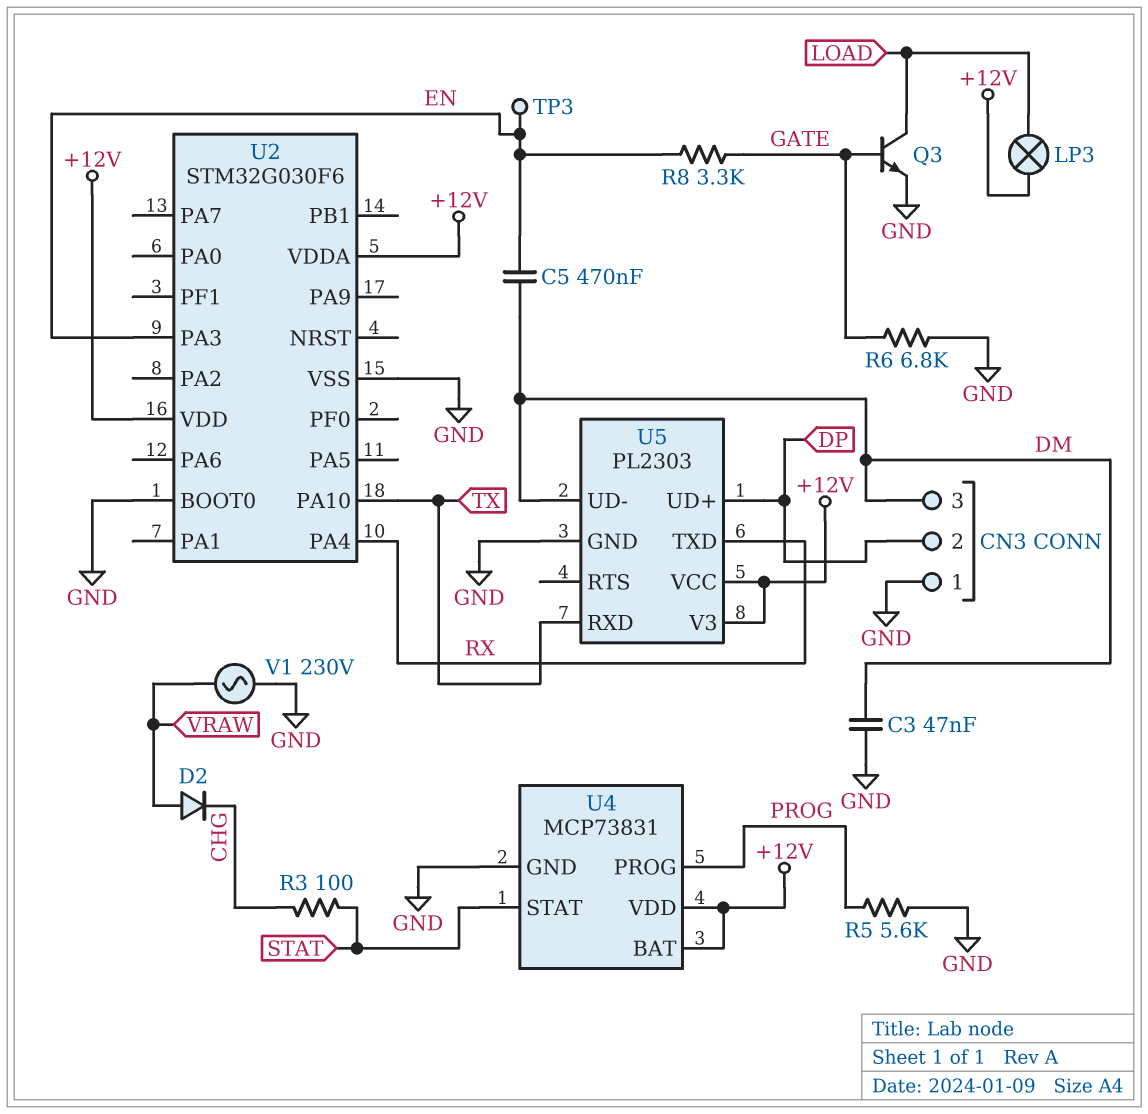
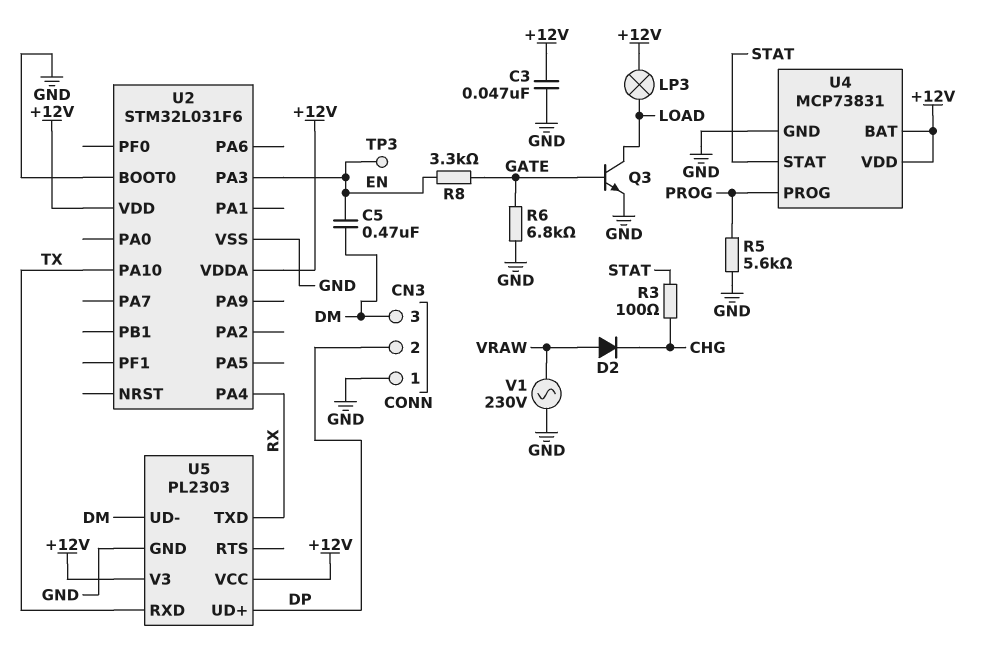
C3: 47nF (DM, GND) -> 47nF (+12V, GND)
U2: STM32G030F6 -> STM32L031F6

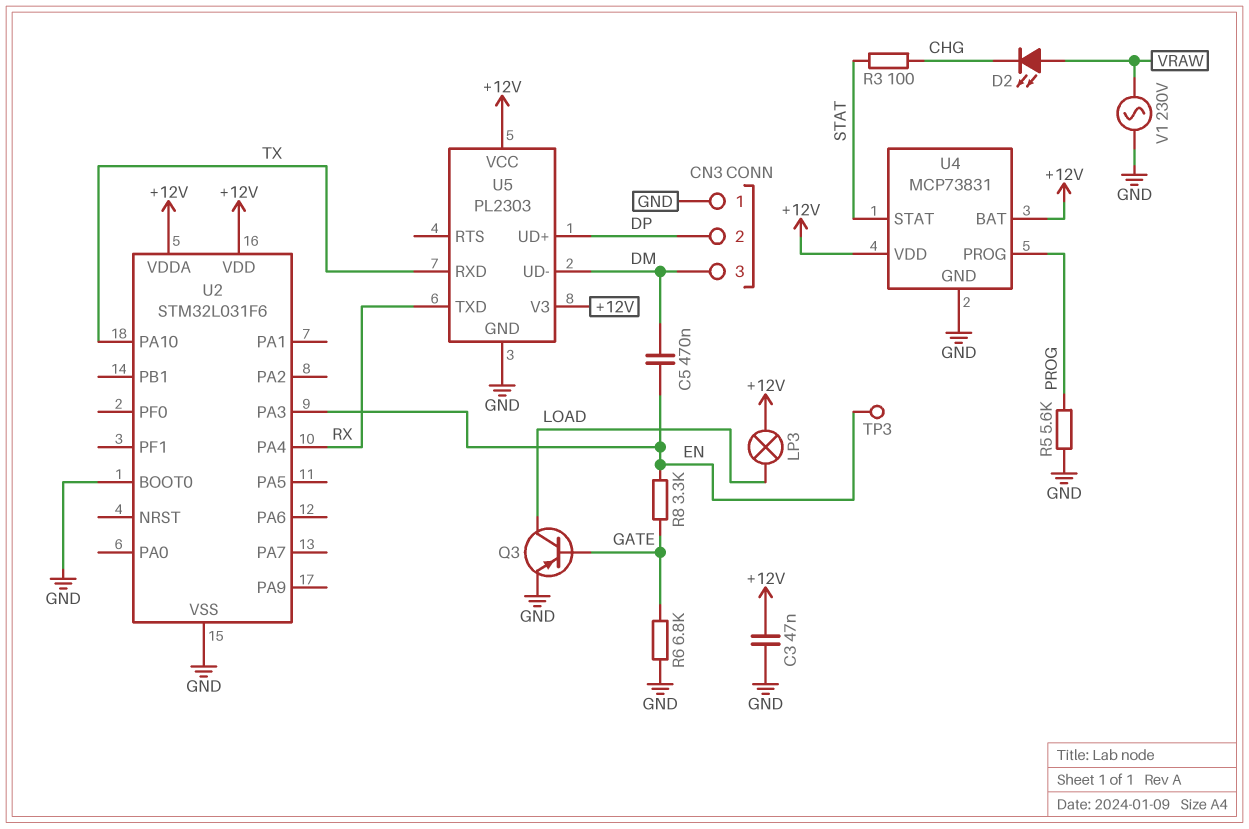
D2: diode (A VRAW, K CHG) -> LED (A VRAW, K CHG)
Q3: NPN (B GATE, C LOAD, E GND) -> PNP (B GATE, C LOAD, E GND)

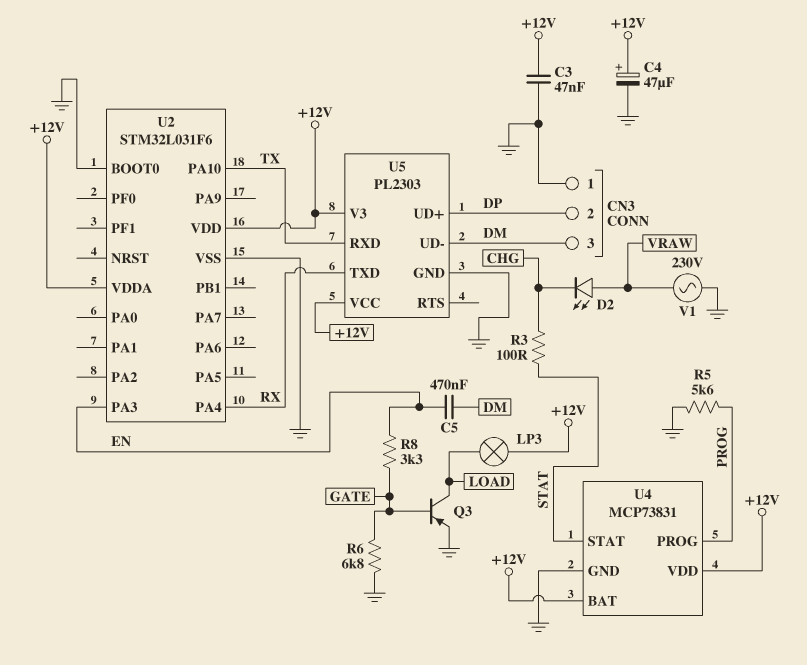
C4: none -> 47uF (plus +12V, minus GND)
TP3: test point (EN) -> none

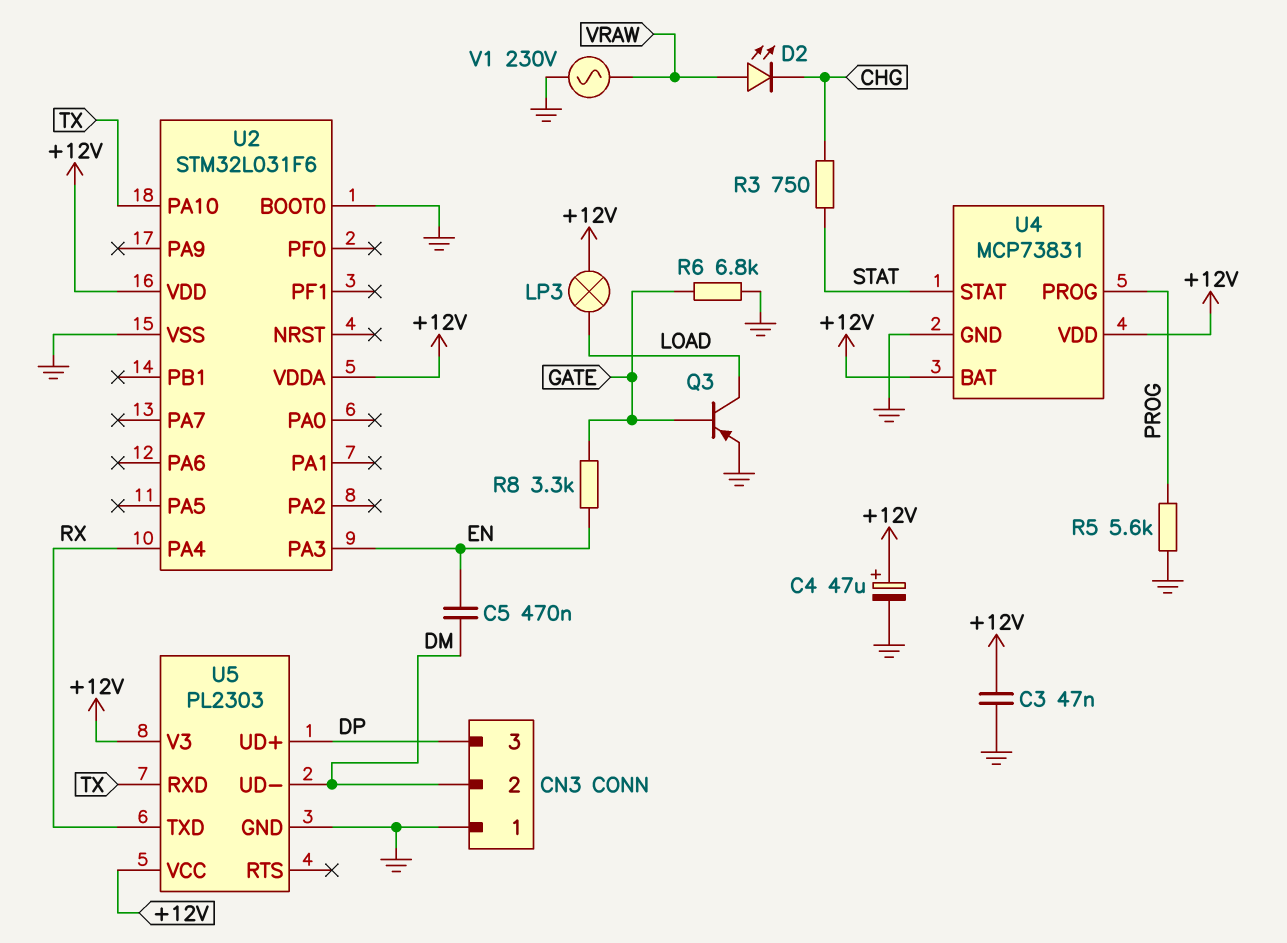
CN3 pin 2: DP -> DM
CN3 pin 3: DM -> DP
R3: 100 (CHG, STAT) -> 750 (CHG, STAT)

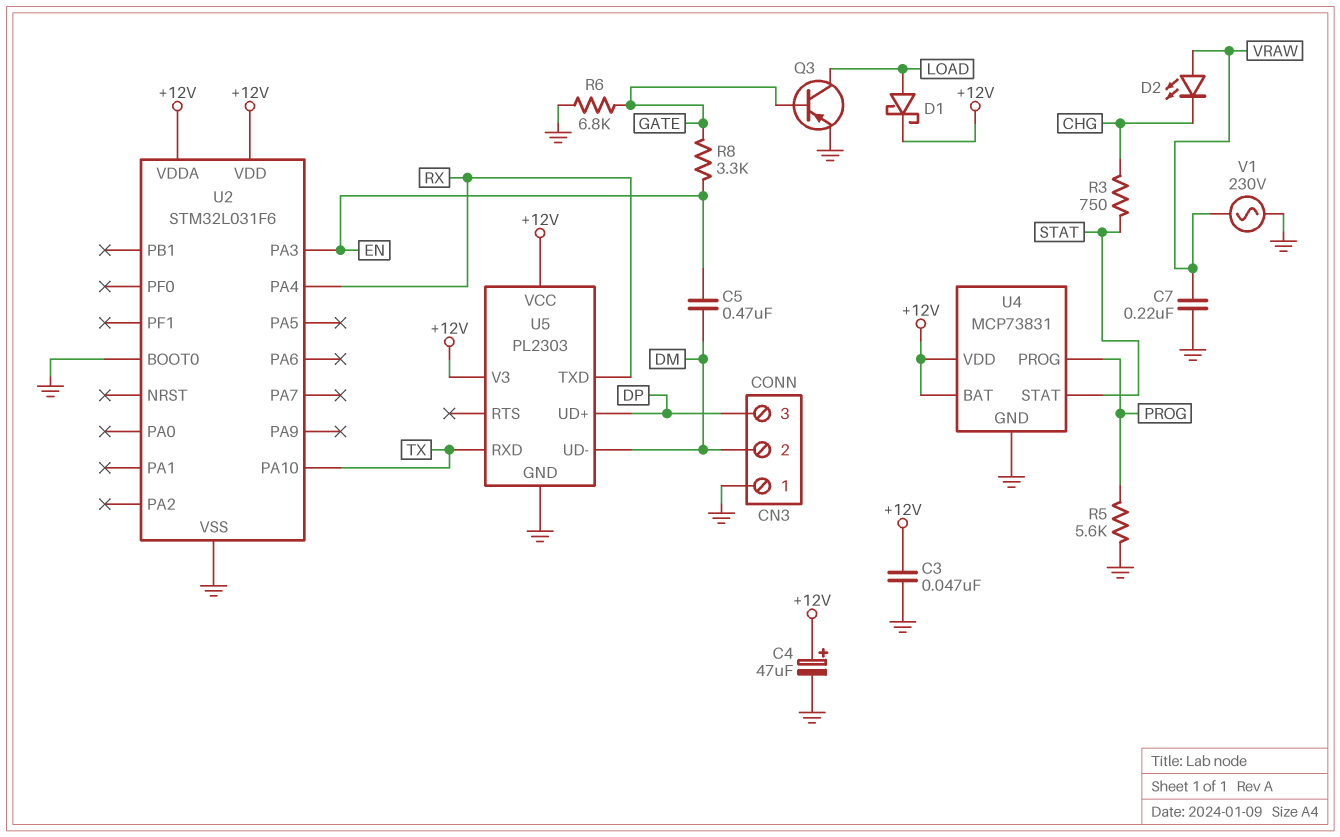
C7: none -> 220nF (GND, VRAW)
D1: none -> schottky (A LOAD, K +12V)
LP3: lamp (+12V, LOAD) -> none

